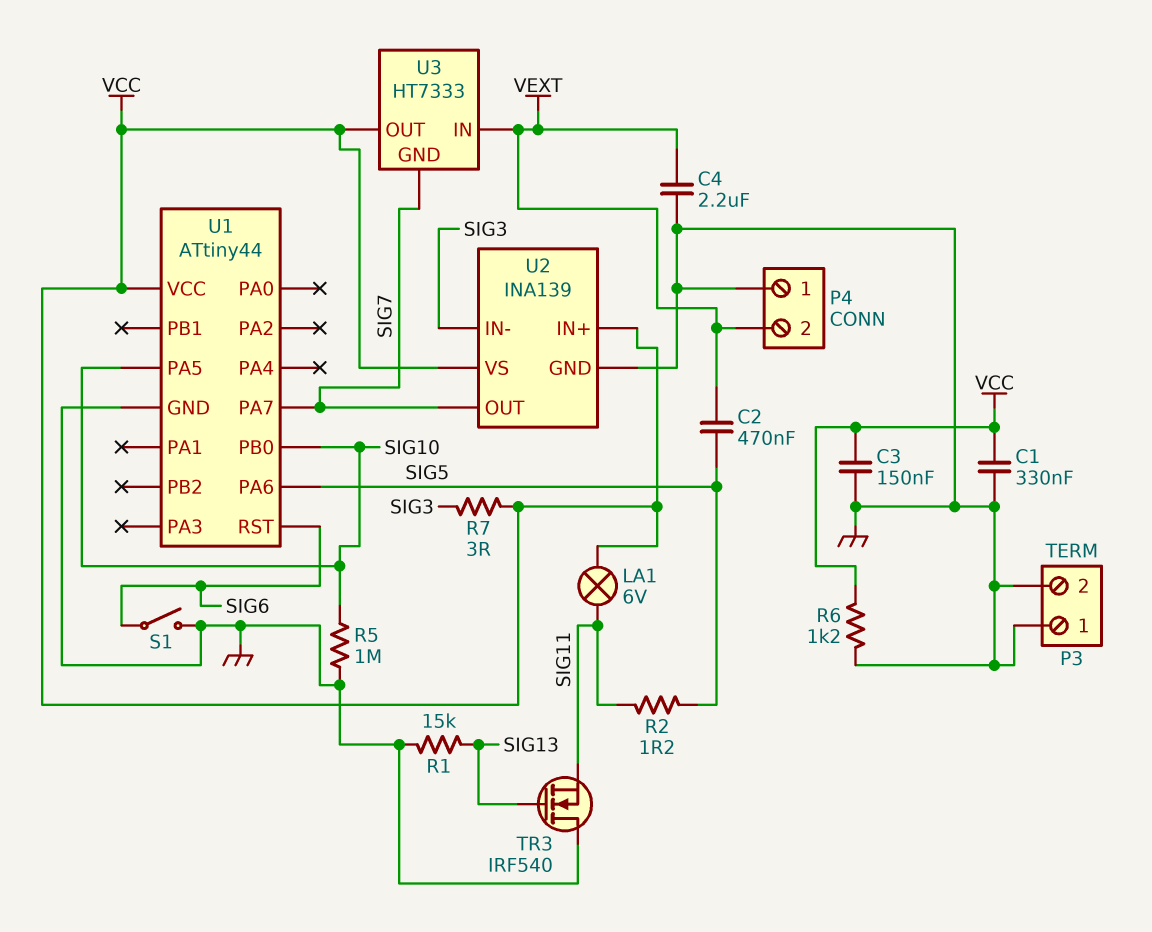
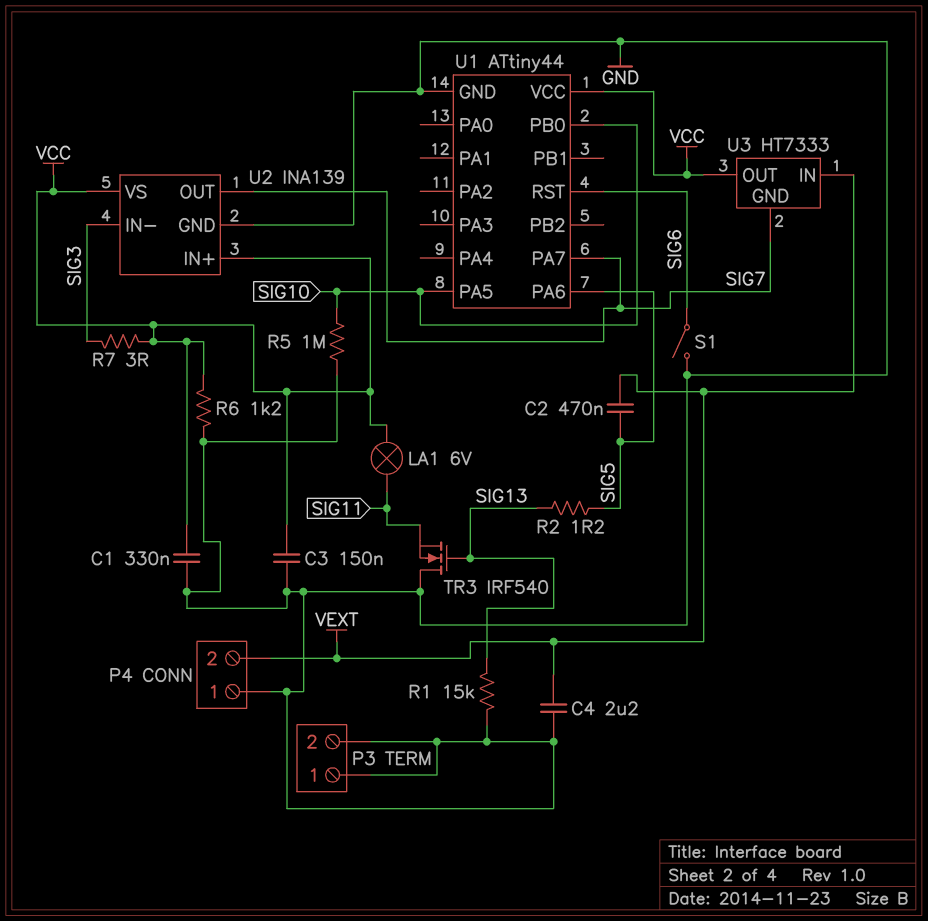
R2: 1.2 (SIG5, SIG11) -> 1.2 (SIG5, SIG13)

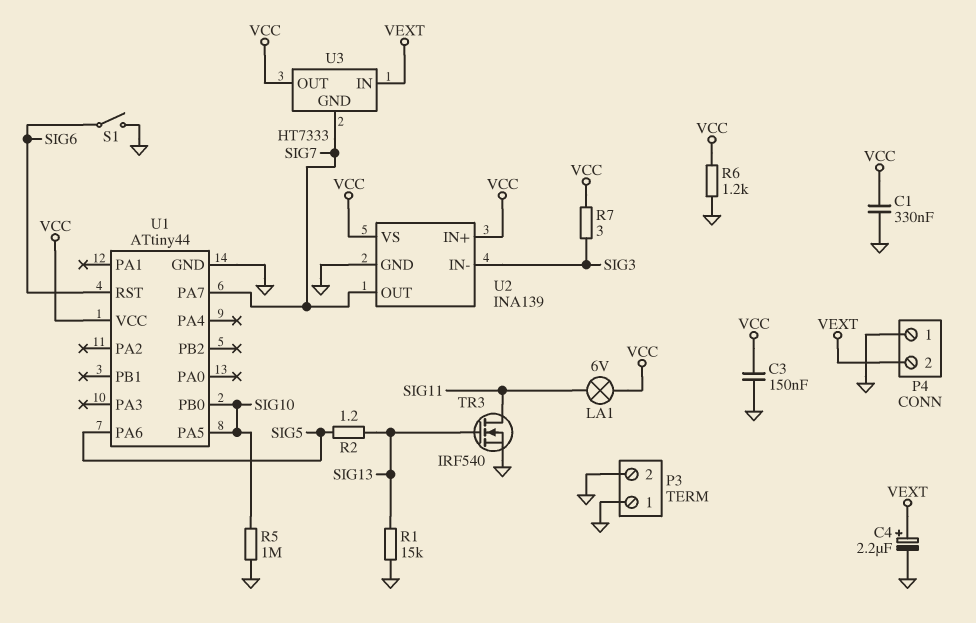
C2: 470nF (SIG5, VEXT) -> none
C4: 2.2uF (GND, VEXT) -> 2.2uF (plus VEXT, minus GND)
TR3: NMOS IRF540 (G SIG13, D GND, S SIG11) -> NMOS IRF540 (G SIG13, D SIG11, S GND)

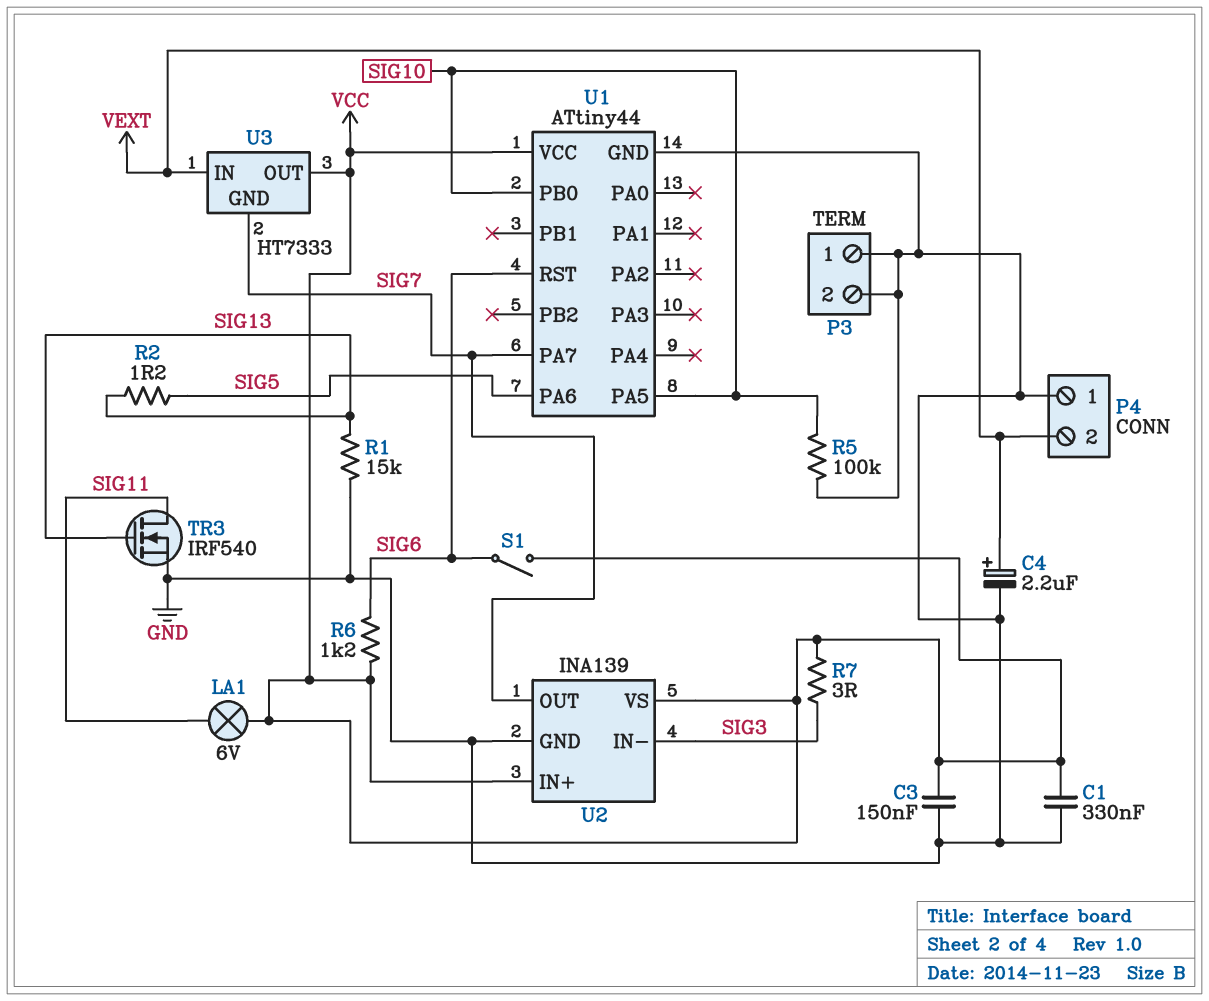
R5: 1M (GND, SIG10) -> 100k (GND, SIG10)
R6: 1.2k (GND, VCC) -> 1.2k (SIG6, VCC)
S1: switch (GND, SIG6) -> switch (SIG6, VCC)

